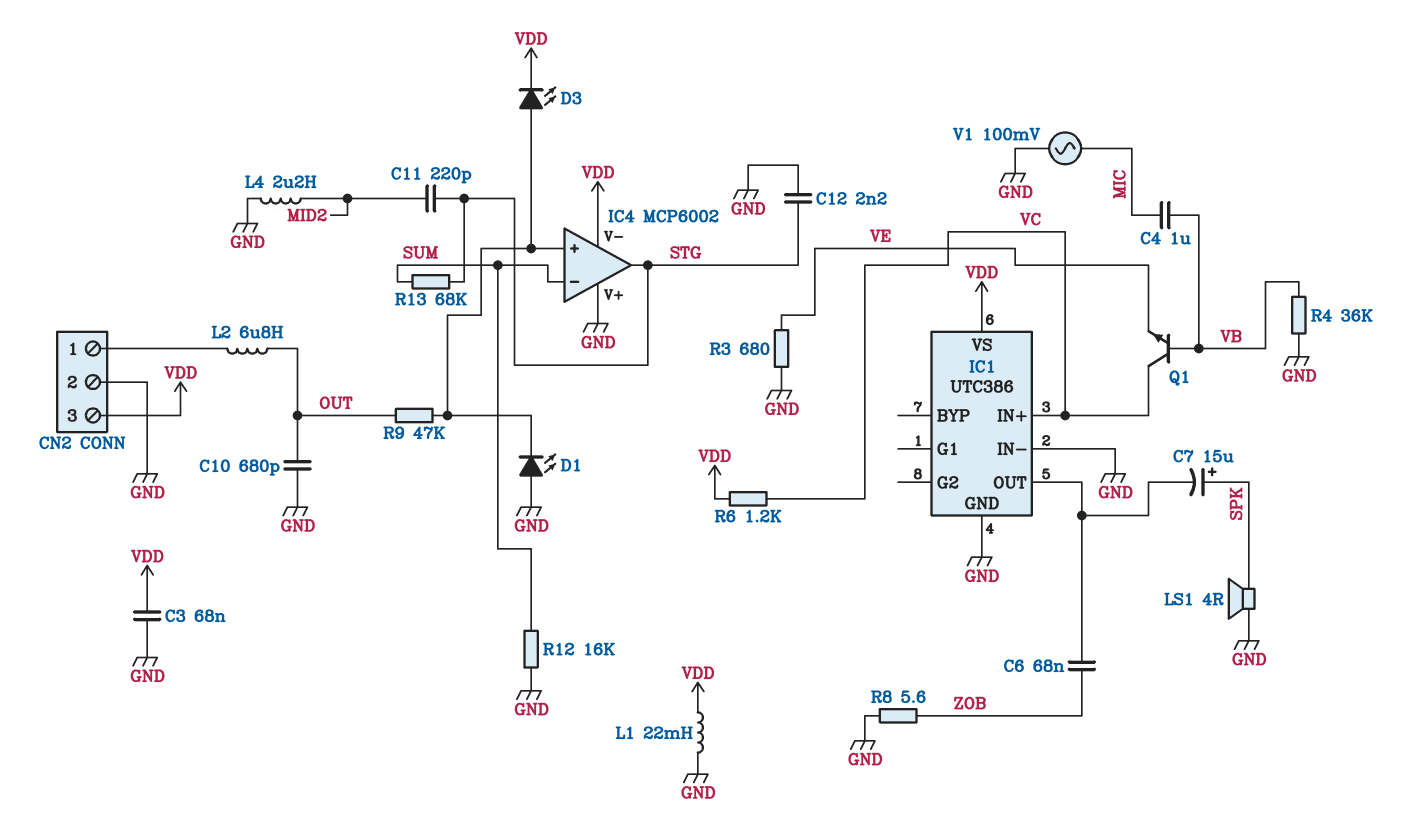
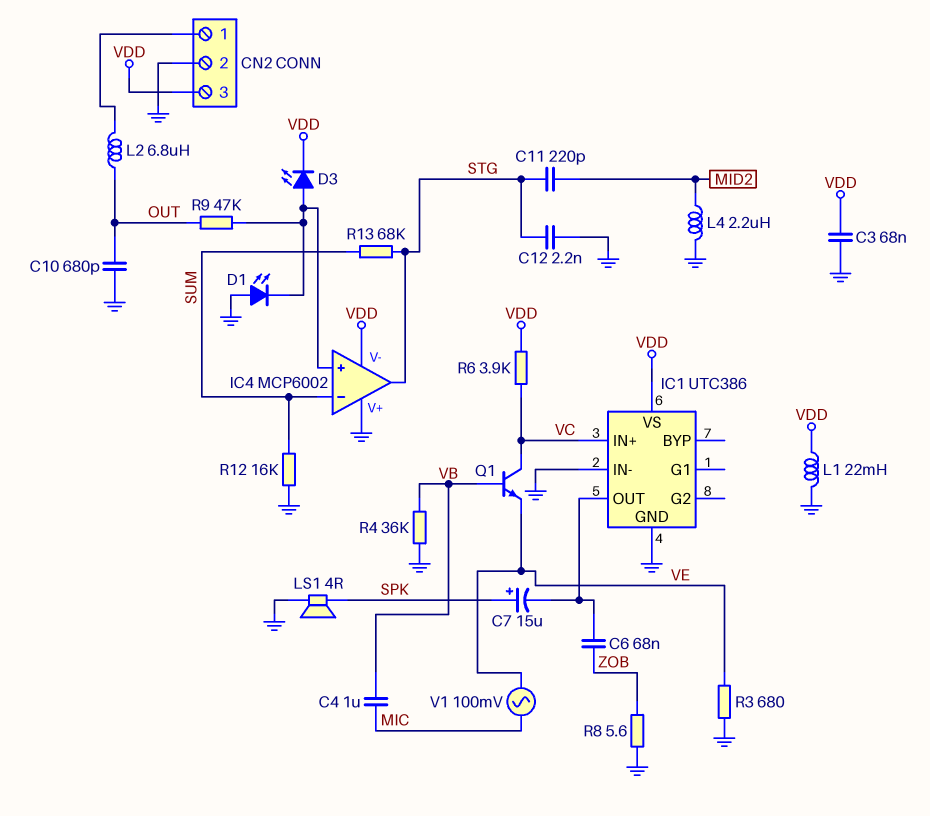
R6: 1.2k (VC, VDD) -> 3.9k (VC, VDD)
V1: AC 100mV (GND, MIC) -> AC 100mV (MIC, VE)

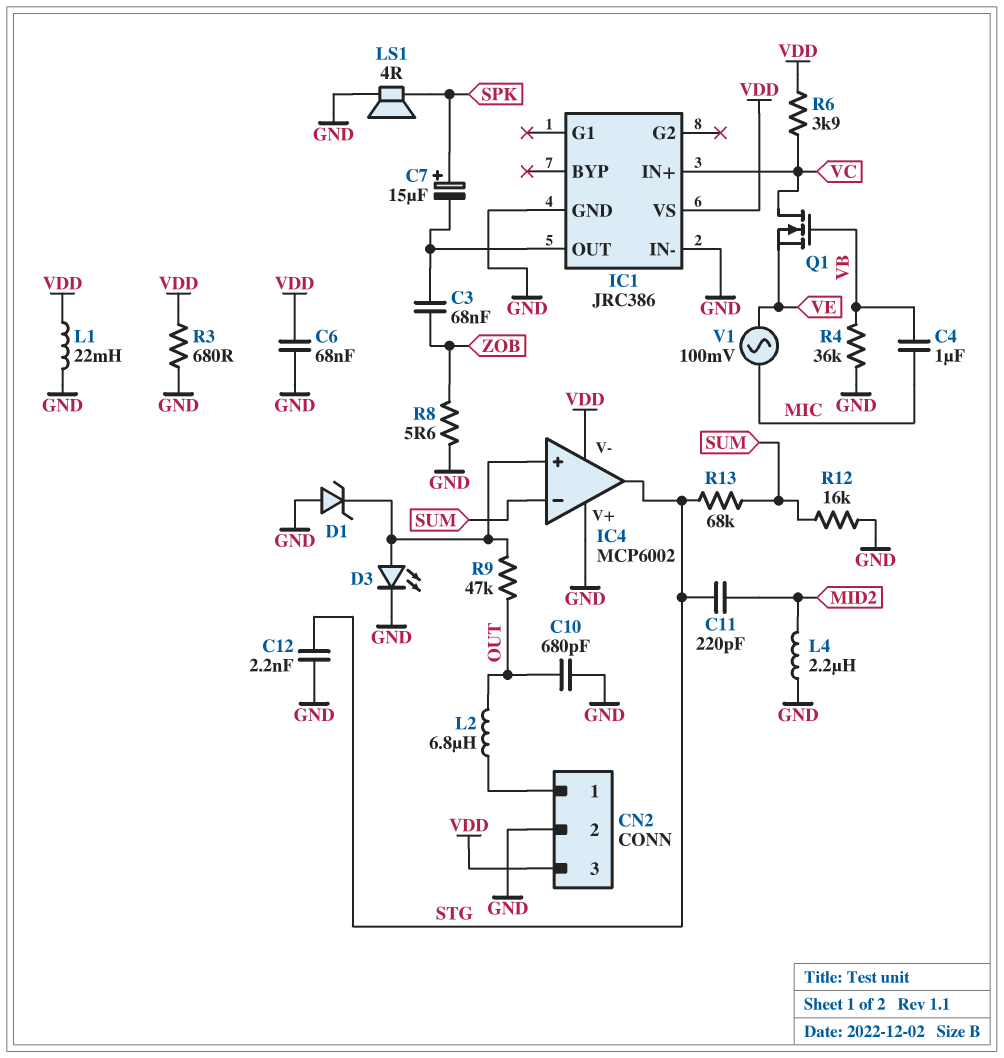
C3: 68nF (GND, VDD) -> 68nF (IC1/OUT, ZOB)
C6: 68nF (IC1/OUT, ZOB) -> 68nF (GND, VDD)
D1: LED (A GND, K IC4/in+) -> zener (A GND, K IC4/in+)
D3: LED (A IC4/in+, K VDD) -> LED (A IC4/in+, K GND)
IC1: UTC386 -> JRC386
Q1: NPN (B VB, C VC, E VE) -> NMOS (G VB, D VC, S VE)
R3: 680 (GND, VE) -> 680 (GND, VDD)

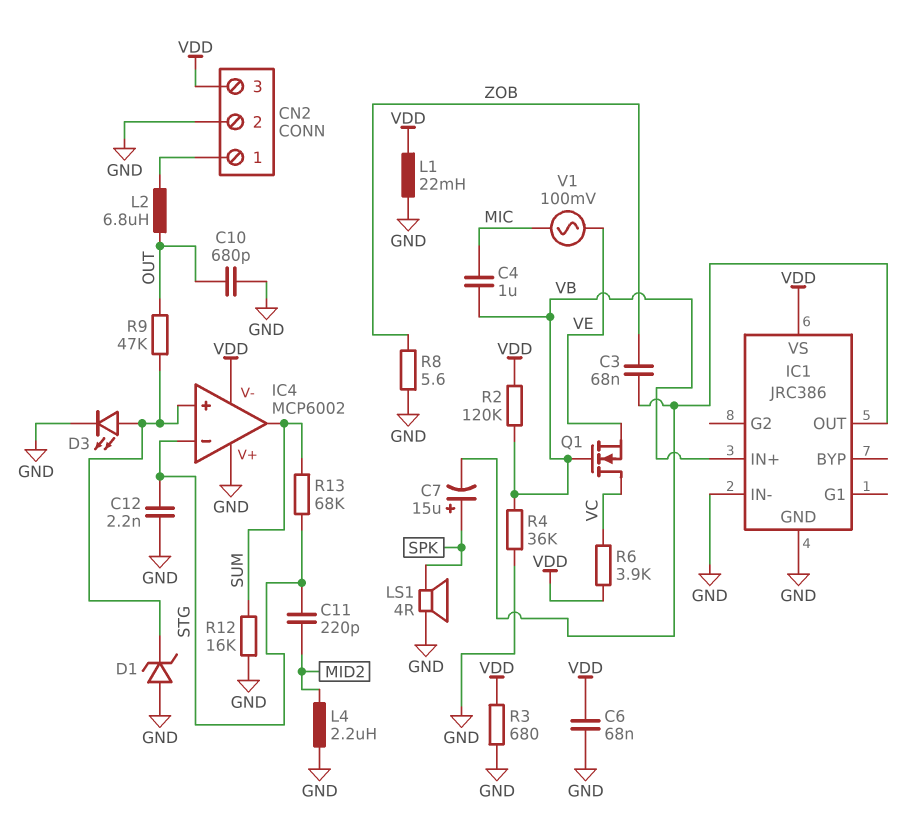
IC1 pin IN+: VC -> VB
IC4 pin in-: SUM -> STG
IC4 pin out: STG -> SUM
R2: none -> 120k (VB, VDD)

